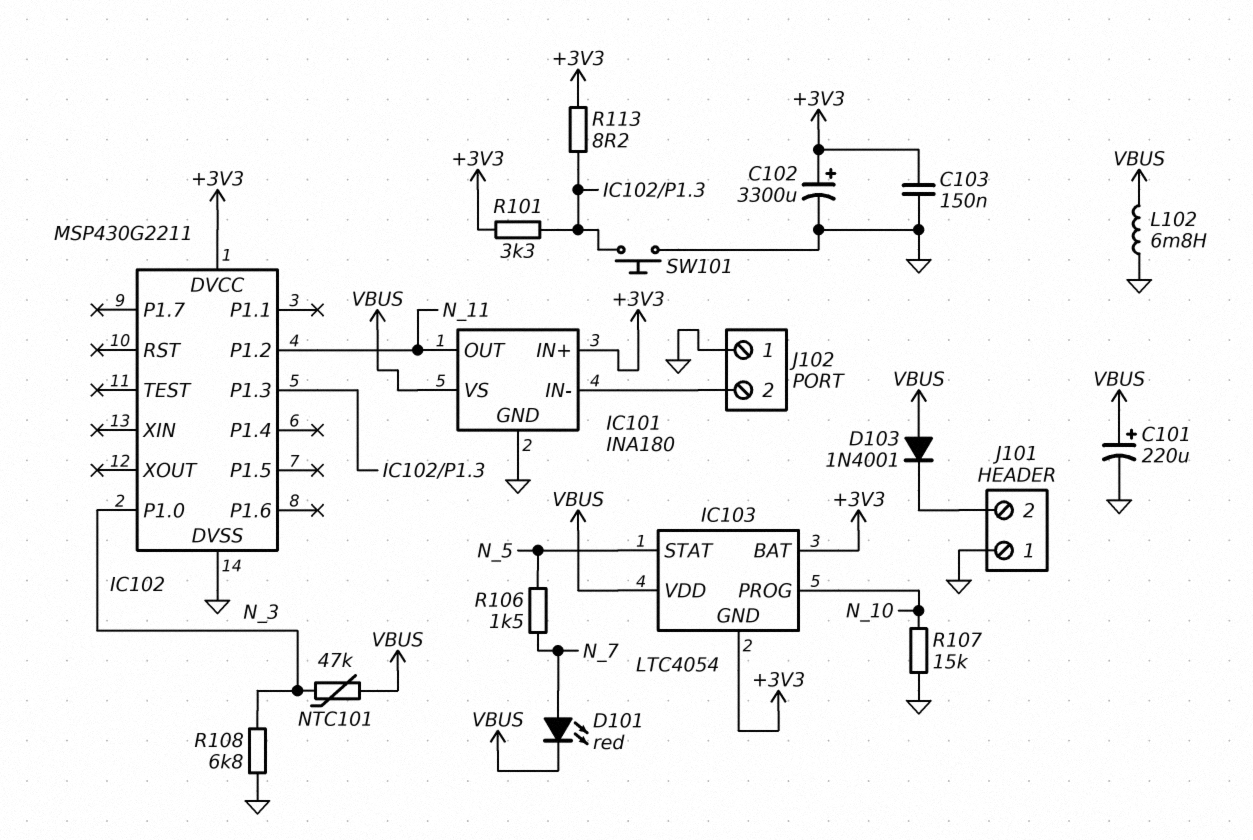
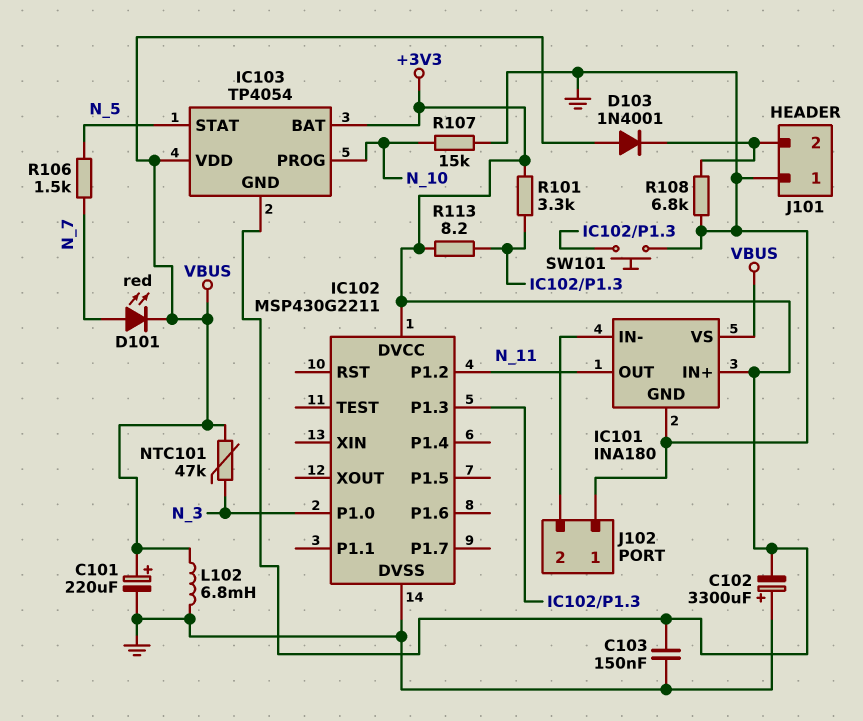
C102: 3300uF (plus +3V3, minus GND) -> 3300uF (plus GND, minus +3V3)
IC103: LTC4054 -> TP4054
R108: 6.8k (GND, N_3) -> 6.8k (GND, J101/2)

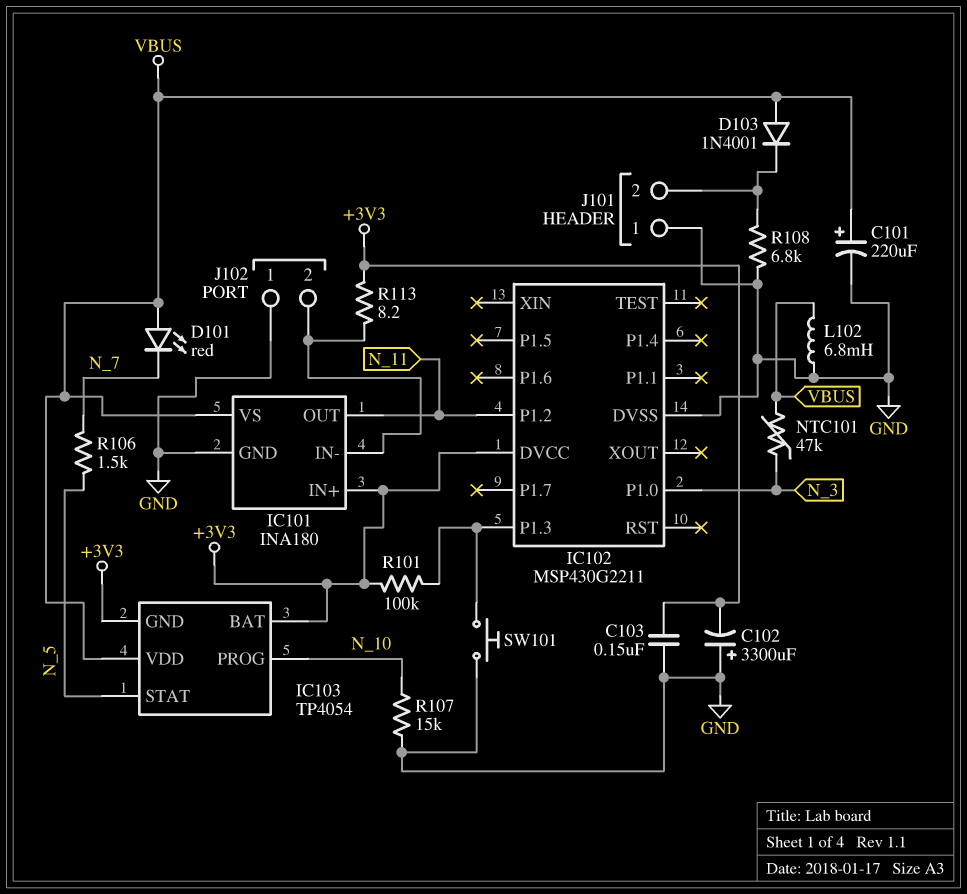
D101: LED red (A N_7, K VBUS) -> LED red (A VBUS, K N_7)
R101: 3.3k (+3V3, IC102/P1.3) -> 100k (+3V3, IC102/P1.3)
R113: 8.2 (+3V3, IC102/P1.3) -> 8.2 (+3V3, IC101/IN-)

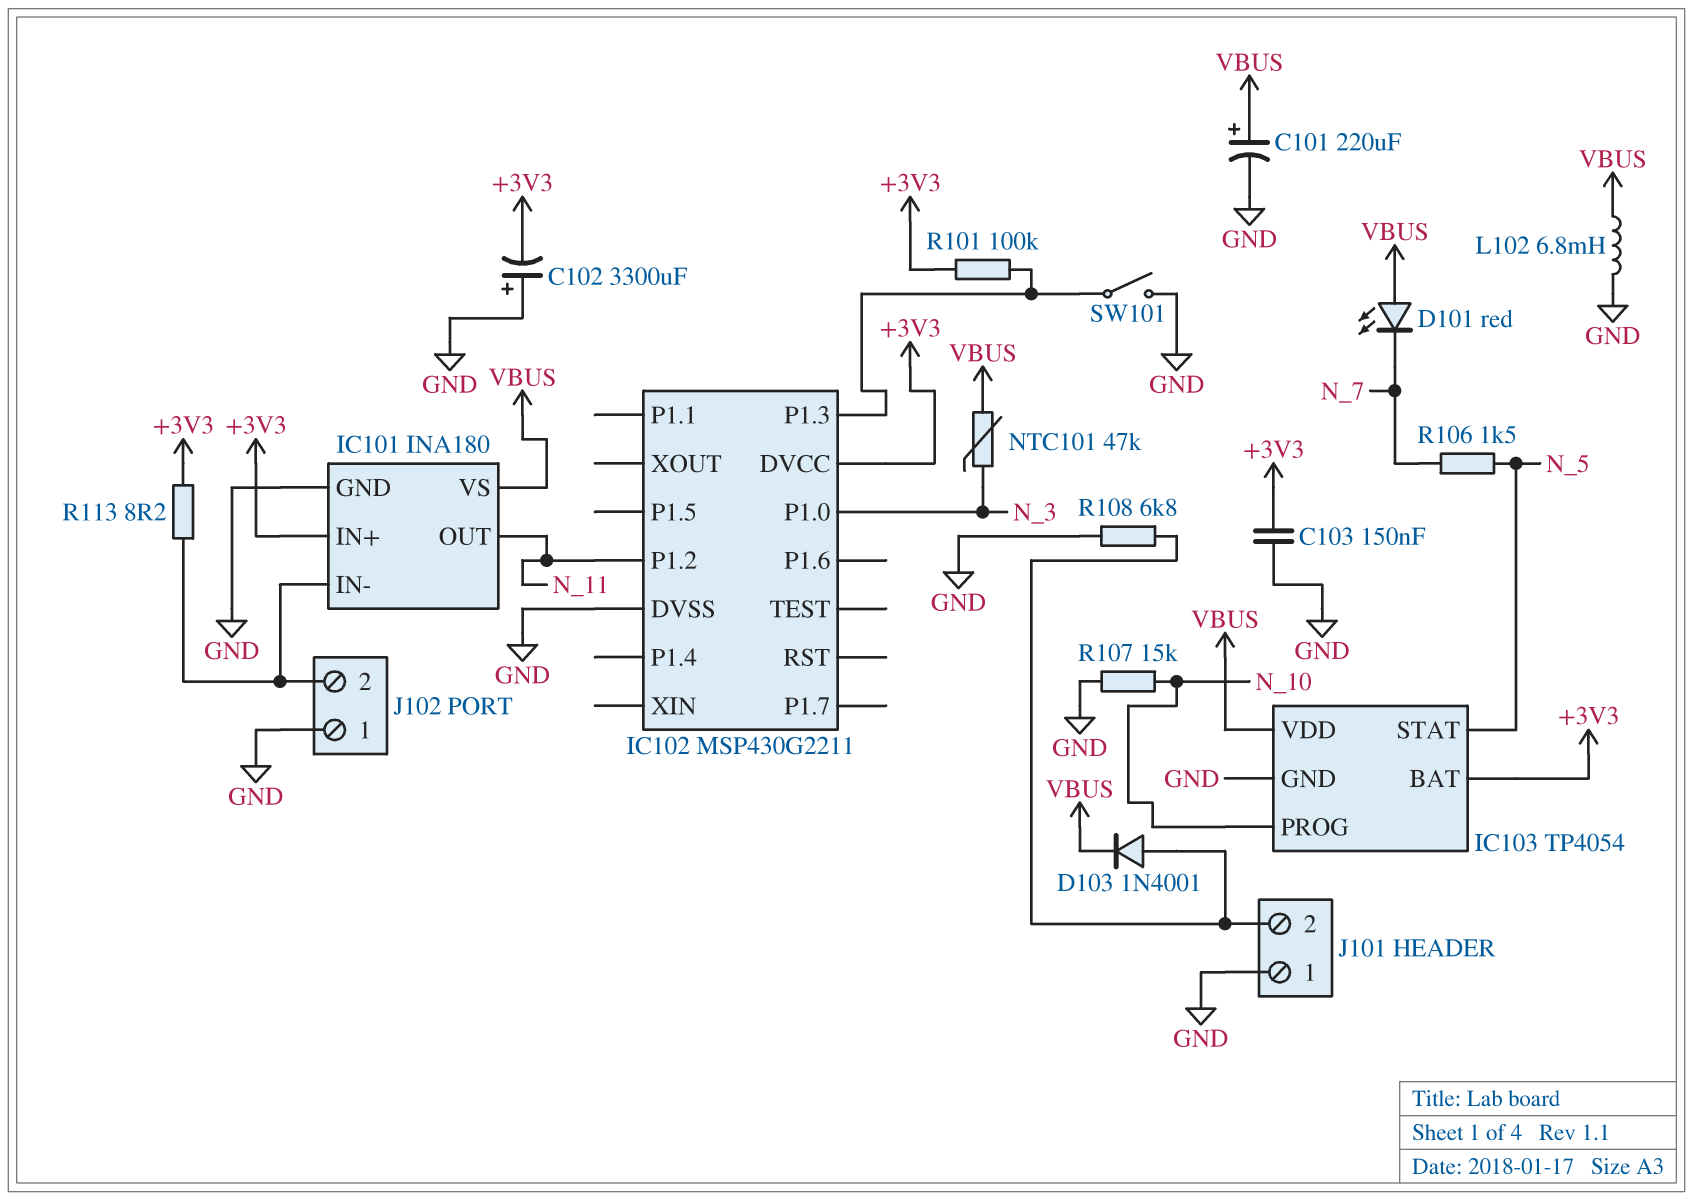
D103: diode 1N4001 (A VBUS, K J101/2) -> diode 1N4001 (A J101/2, K VBUS)
IC103 pin GND: +3V3 -> GND
SW101: button (GND, IC102/P1.3) -> switch (GND, IC102/P1.3)

